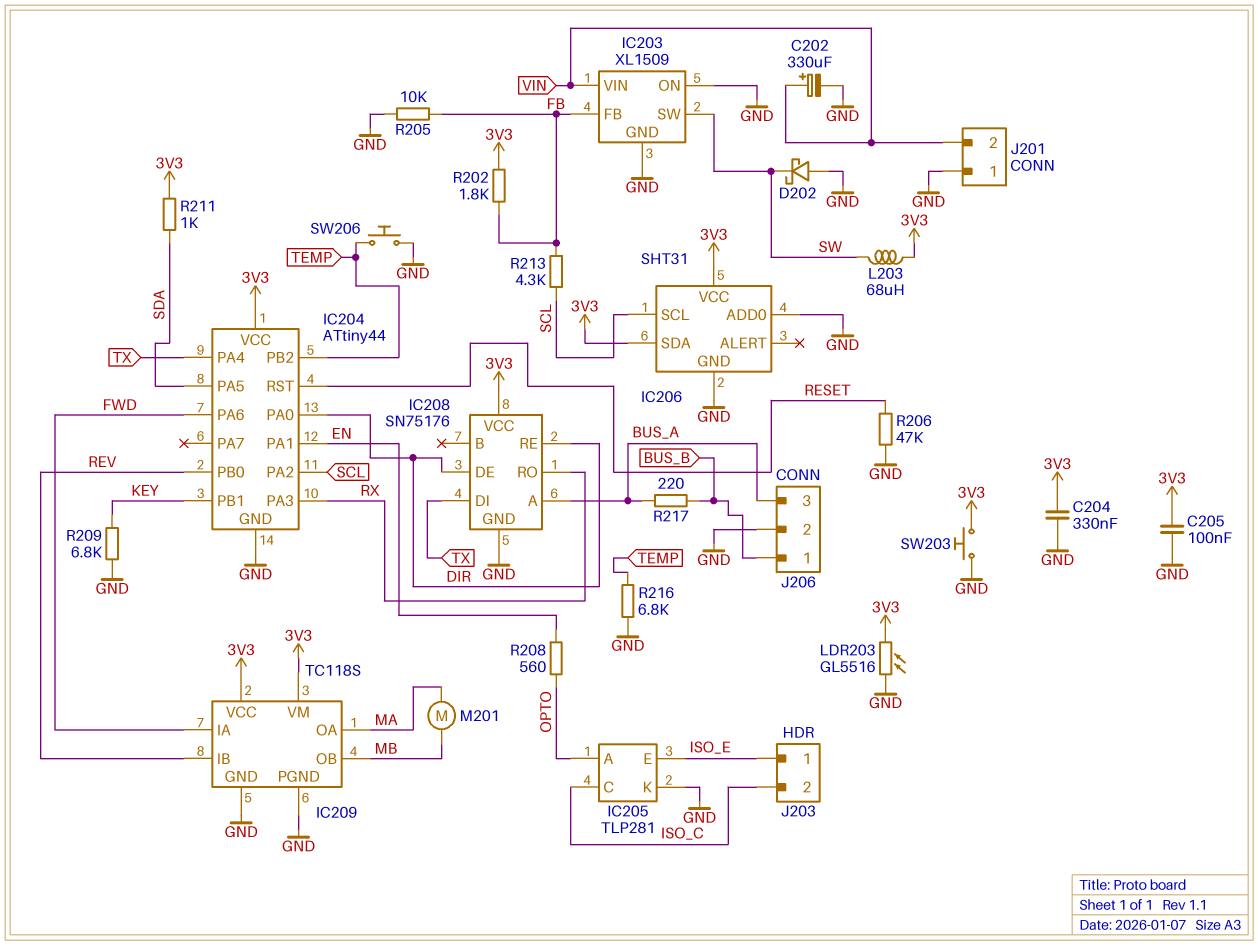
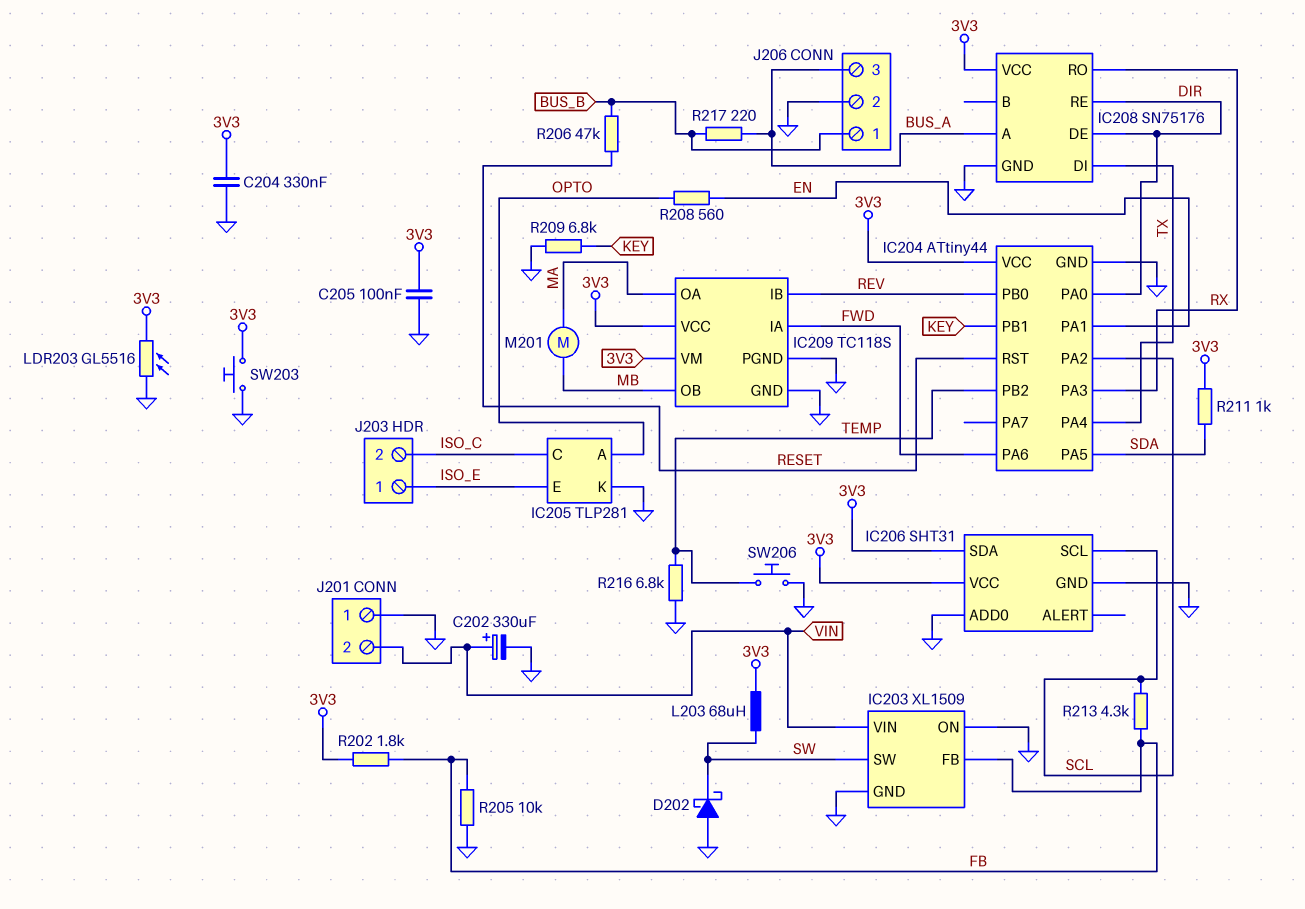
R206: 47k (GND, RESET) -> 47k (BUS_B, RESET)

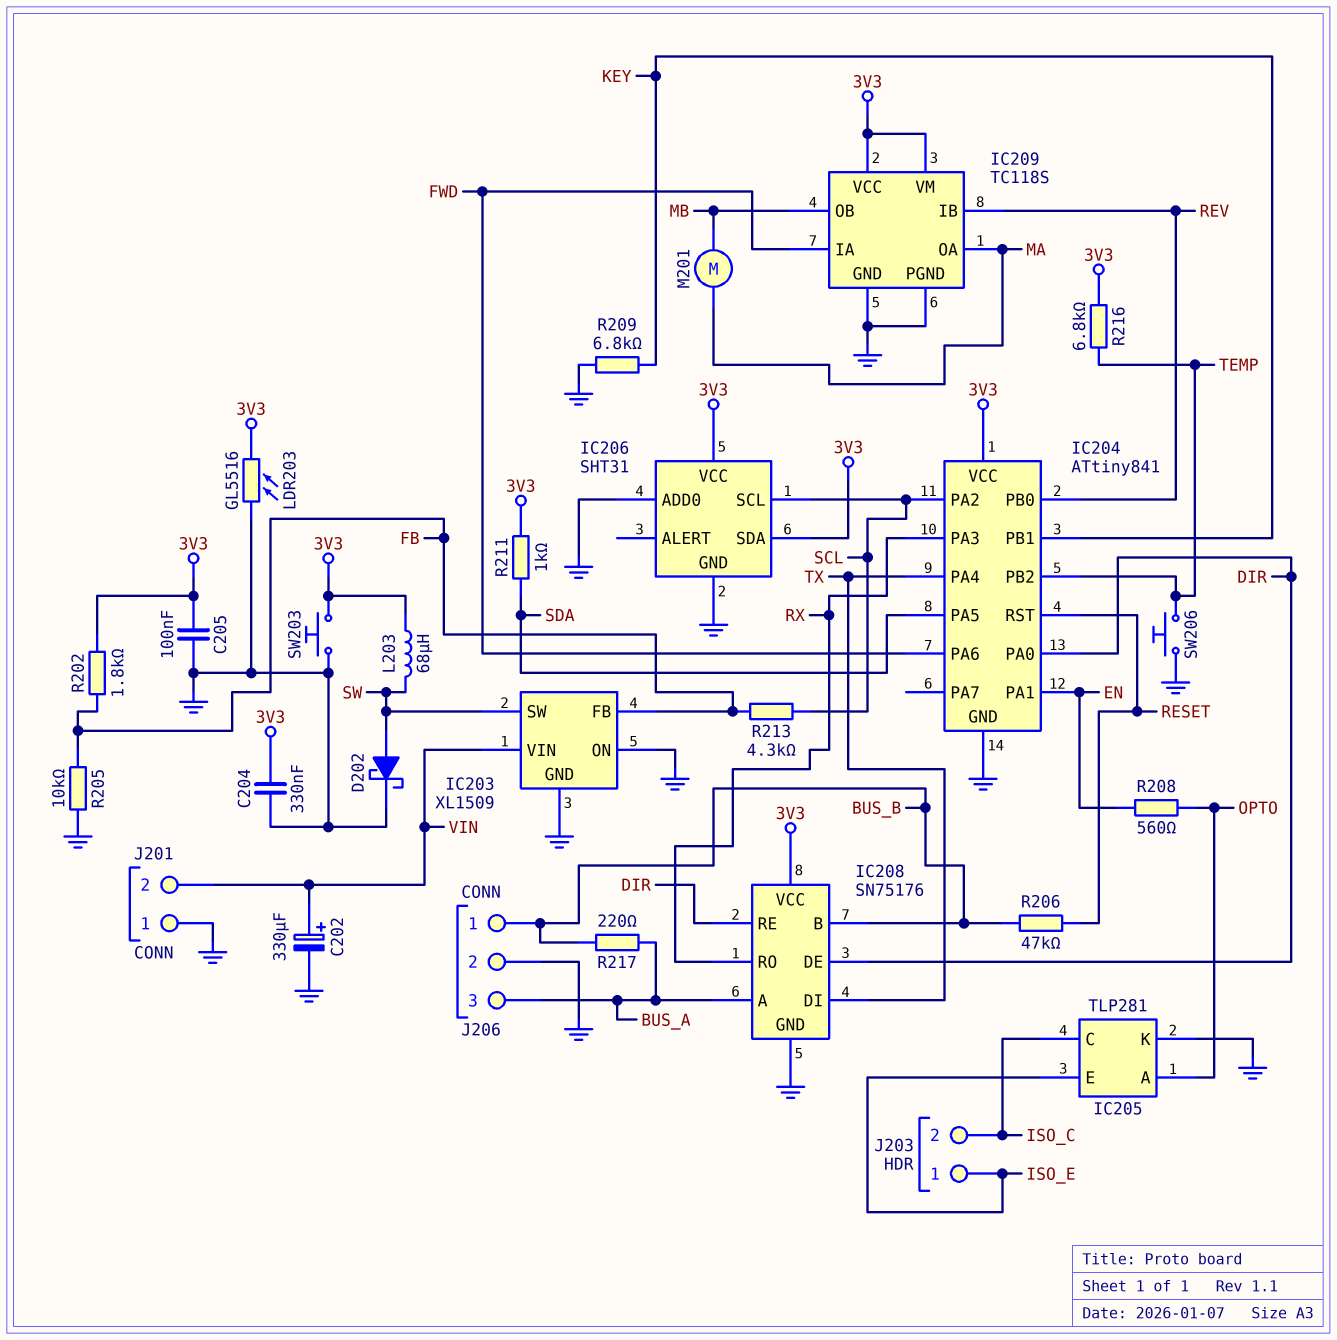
D202: schottky (A GND, K SW) -> schottky (A SW, K GND)
IC204: ATtiny44 -> ATtiny841
IC208 pin B: none -> BUS_B
R216: 6.8k (GND, TEMP) -> 6.8k (3V3, TEMP)

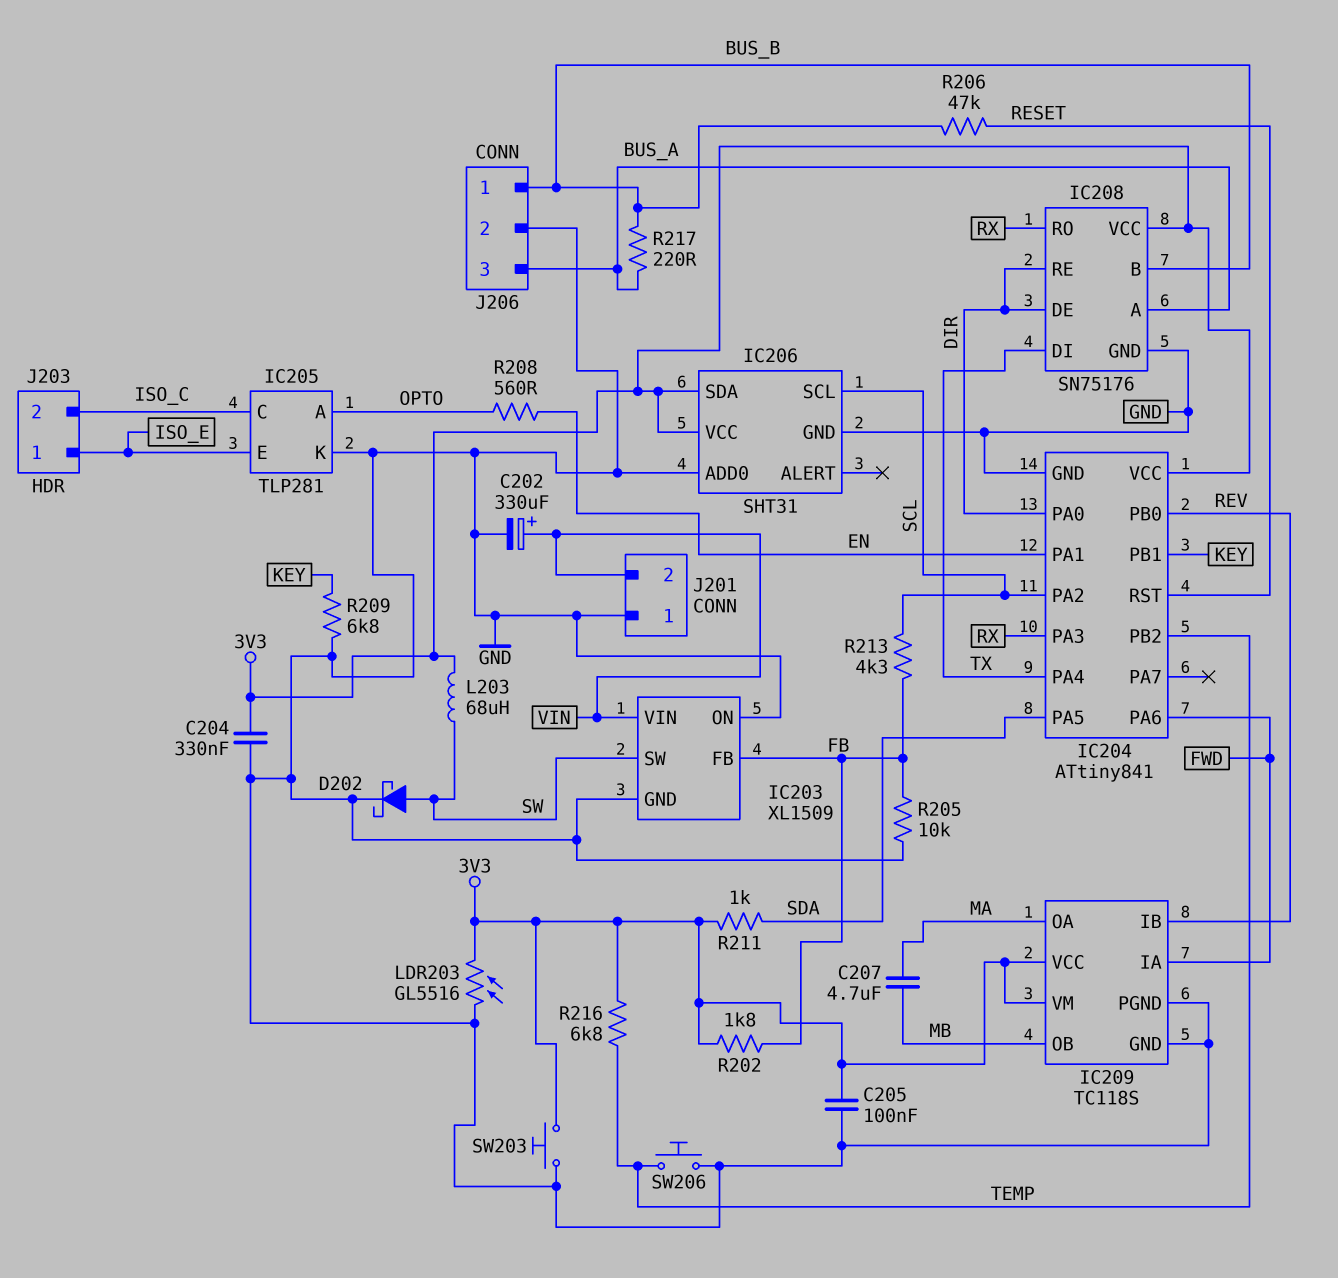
C207: none -> 4.7uF (MA, MB)
M201: motor (MA, MB) -> none

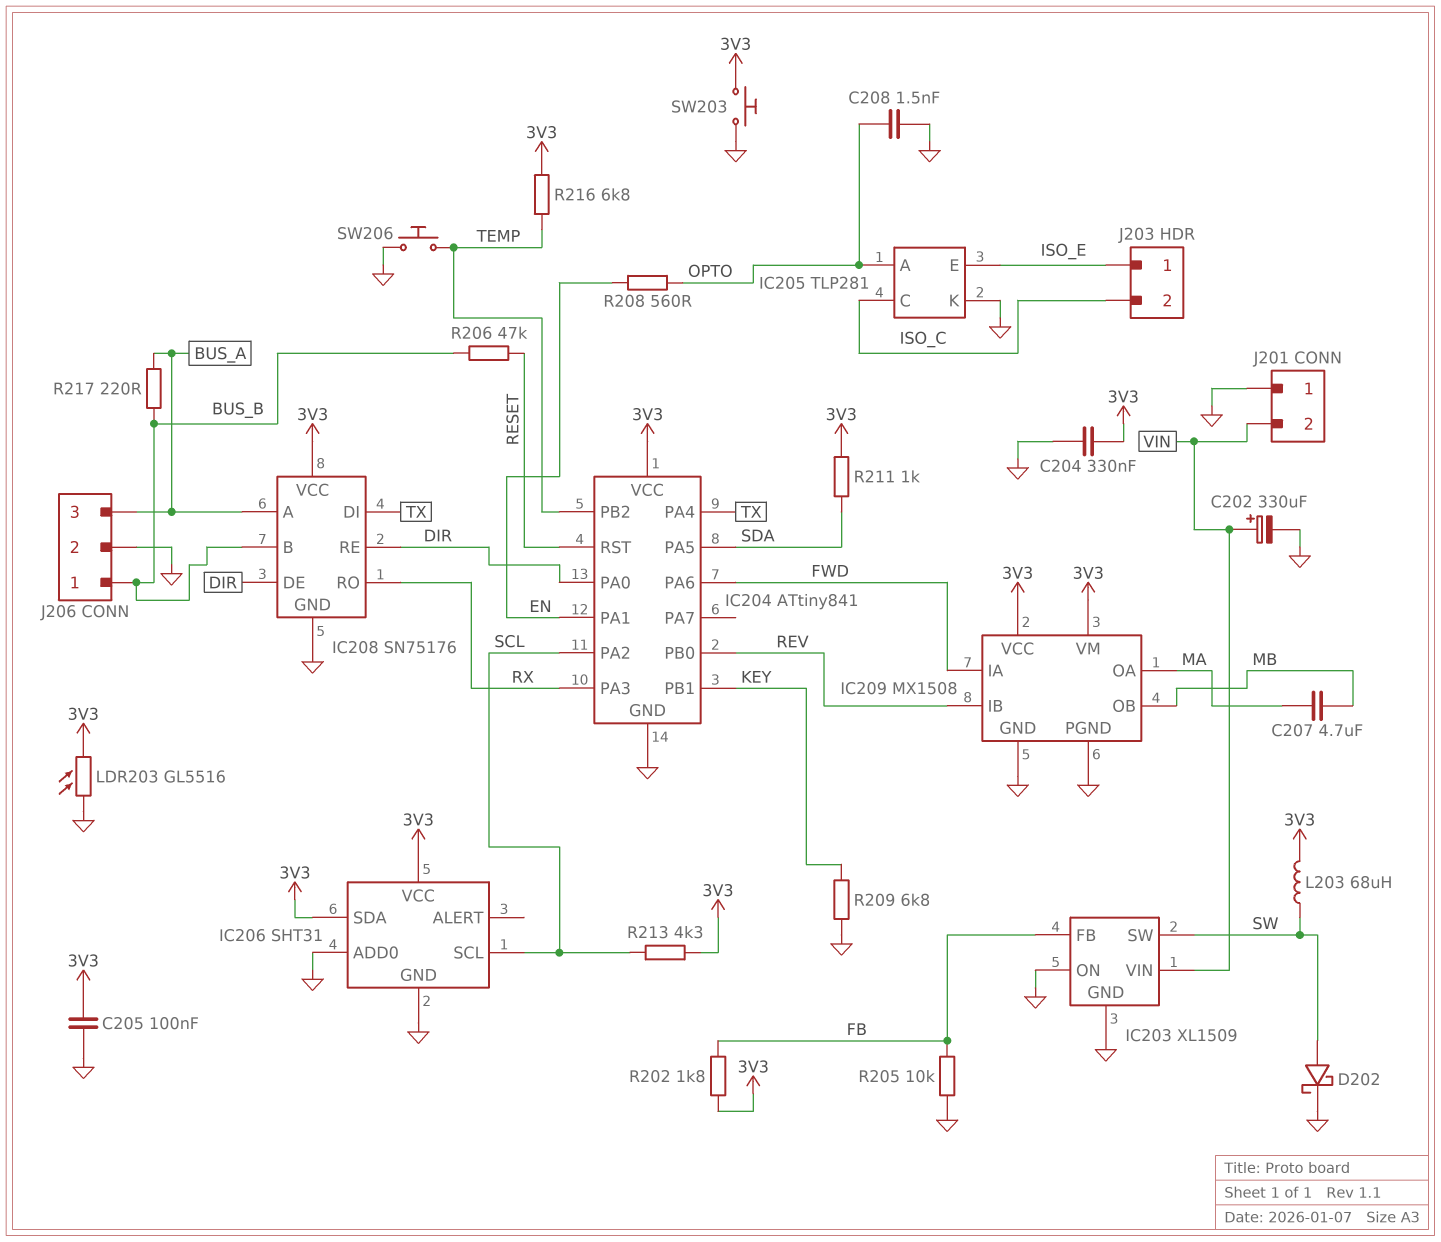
C208: none -> 1.5nF (GND, OPTO)
IC209: TC118S -> MX1508
R213: 4.3k (FB, SCL) -> 4.3k (3V3, SCL)

